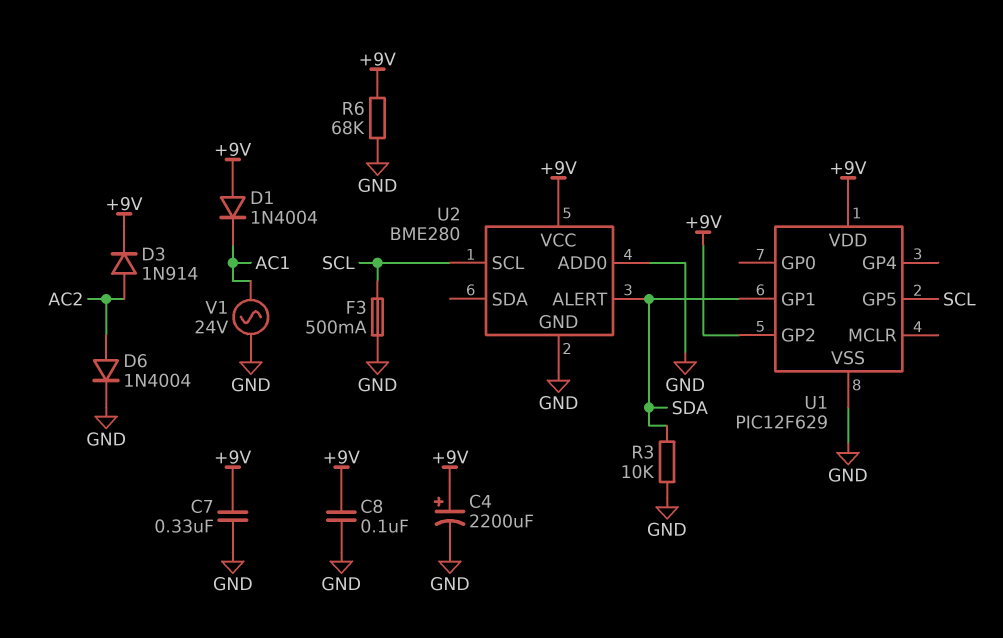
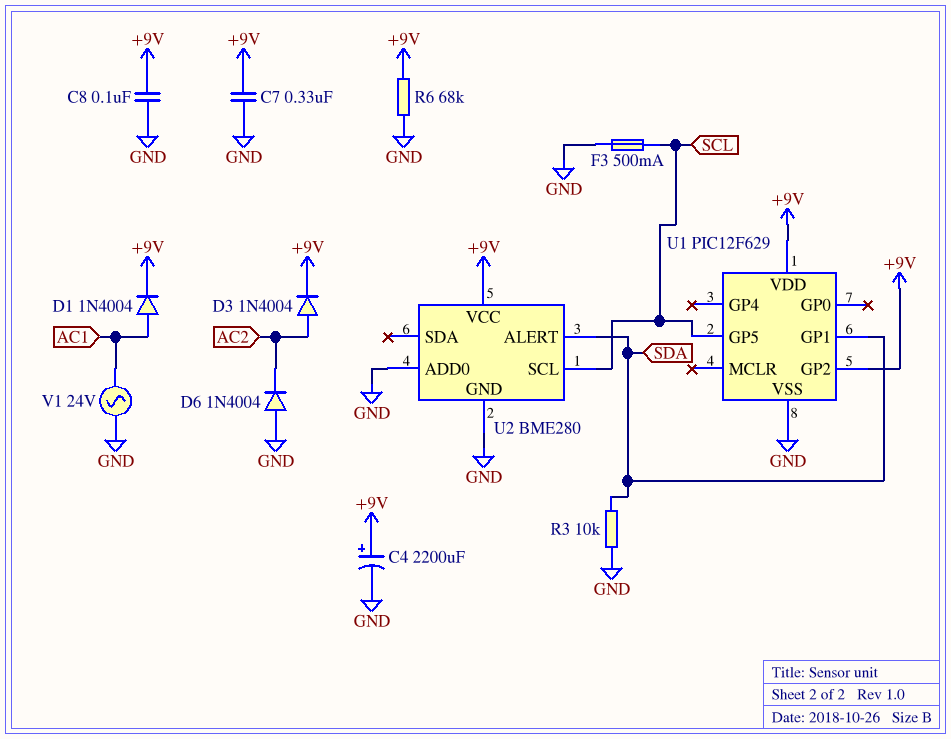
D1: diode 1N4004 (A +9V, K AC1) -> diode 1N4004 (A AC1, K +9V)
D3: diode 1N914 (A AC2, K +9V) -> diode 1N4004 (A AC2, K +9V)
D6: diode 1N4004 (A AC2, K GND) -> diode 1N4004 (A GND, K AC2)

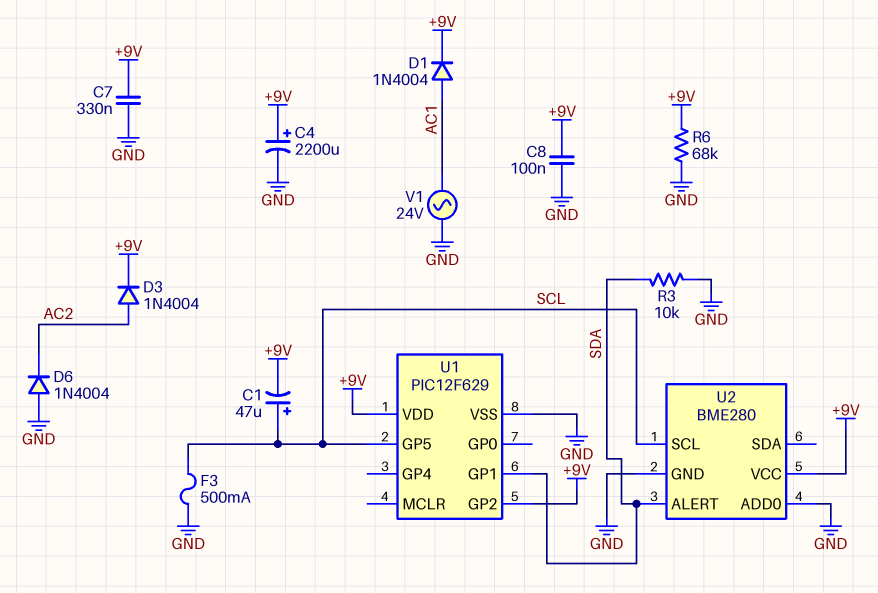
C1: none -> 47uF (plus SCL, minus +9V)

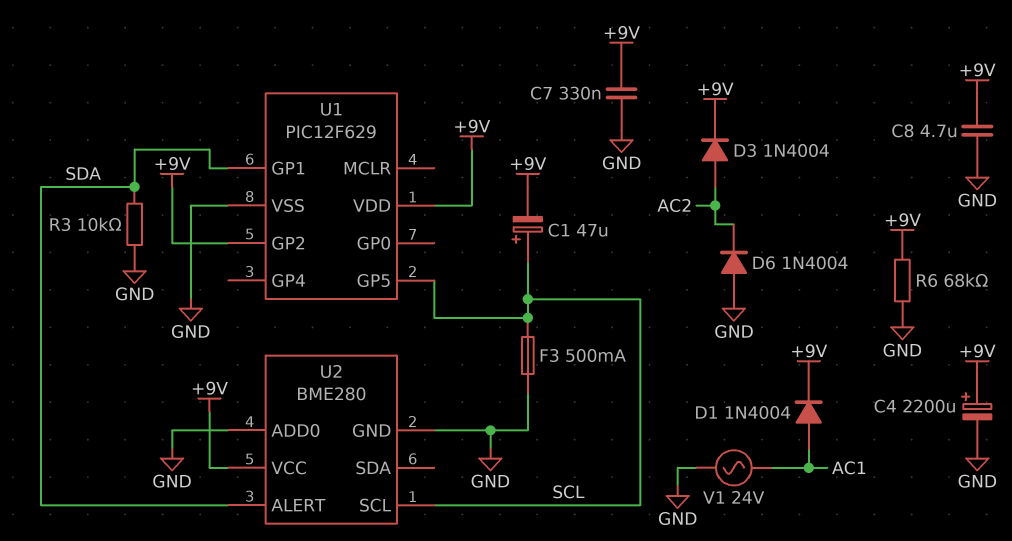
C8: 100nF (+9V, GND) -> 4.7uF (+9V, GND)

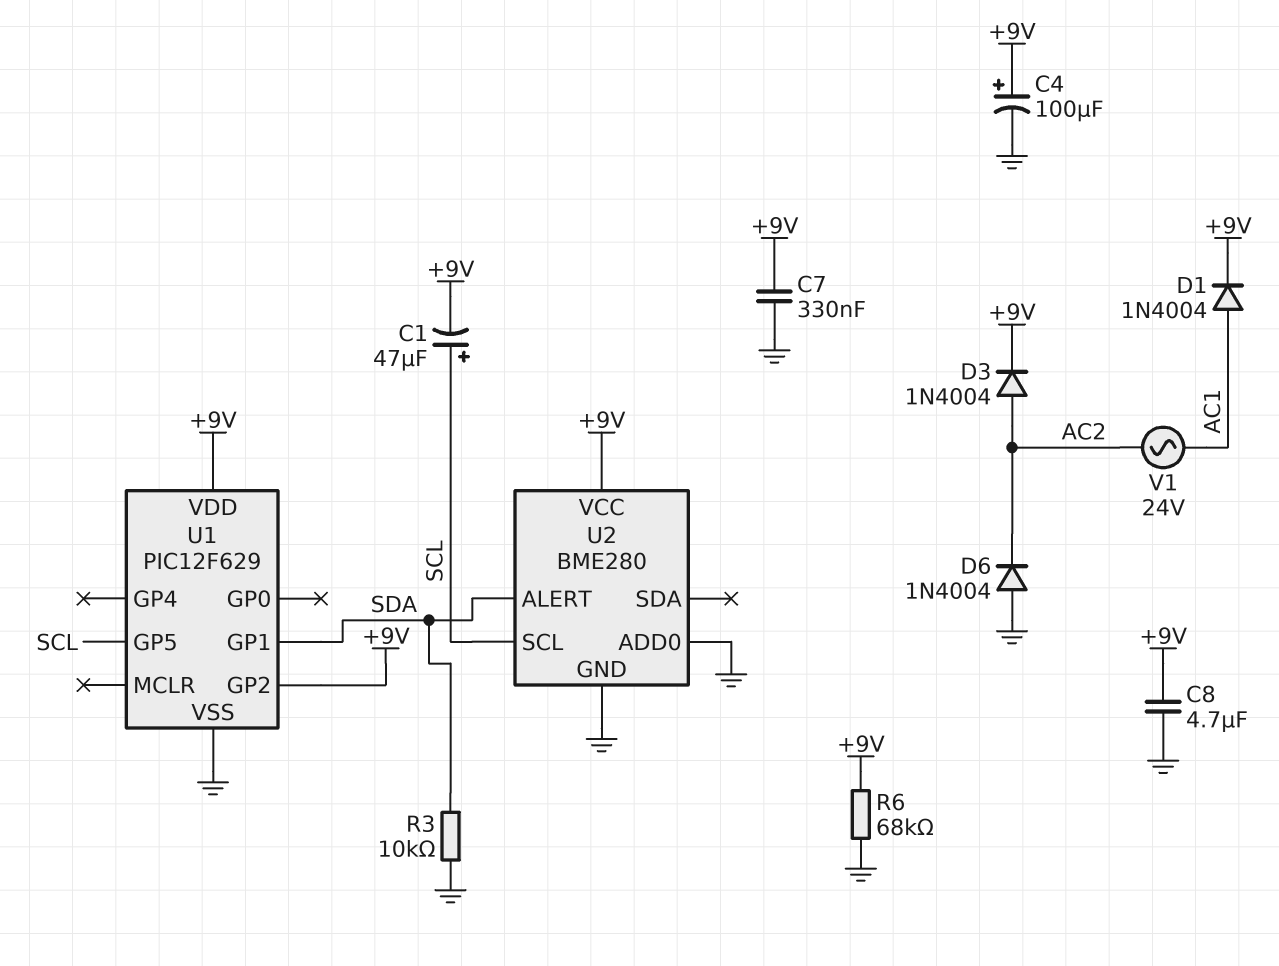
C4: 2200uF (plus +9V, minus GND) -> 100uF (plus +9V, minus GND)
F3: 500mA (GND, SCL) -> none
V1: AC 24V (AC1, GND) -> AC 24V (AC1, AC2)

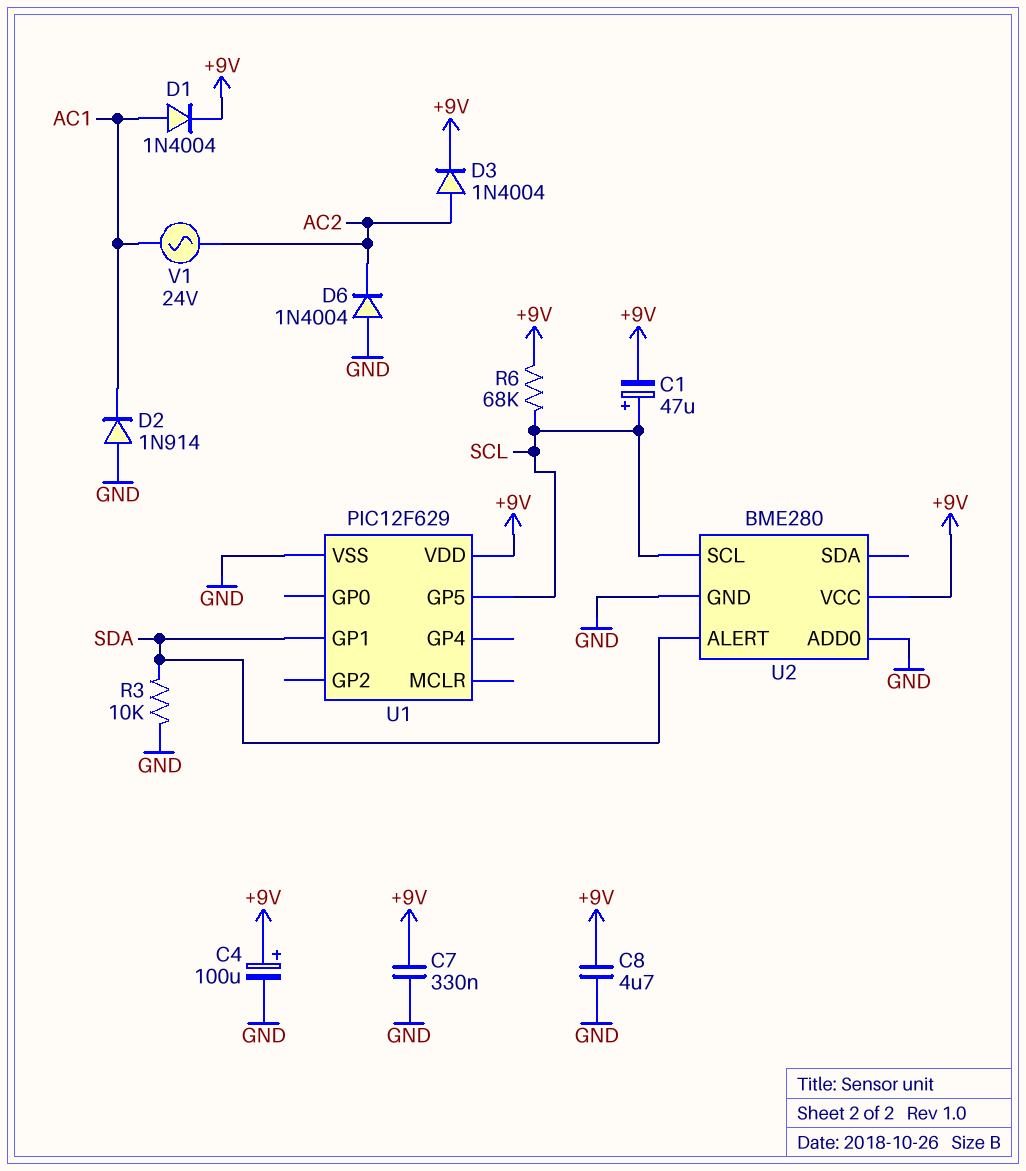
D2: none -> diode 1N914 (A GND, K AC1)
R6: 68k (+9V, GND) -> 68k (+9V, SCL)
U1 pin GP2: +9V -> none

